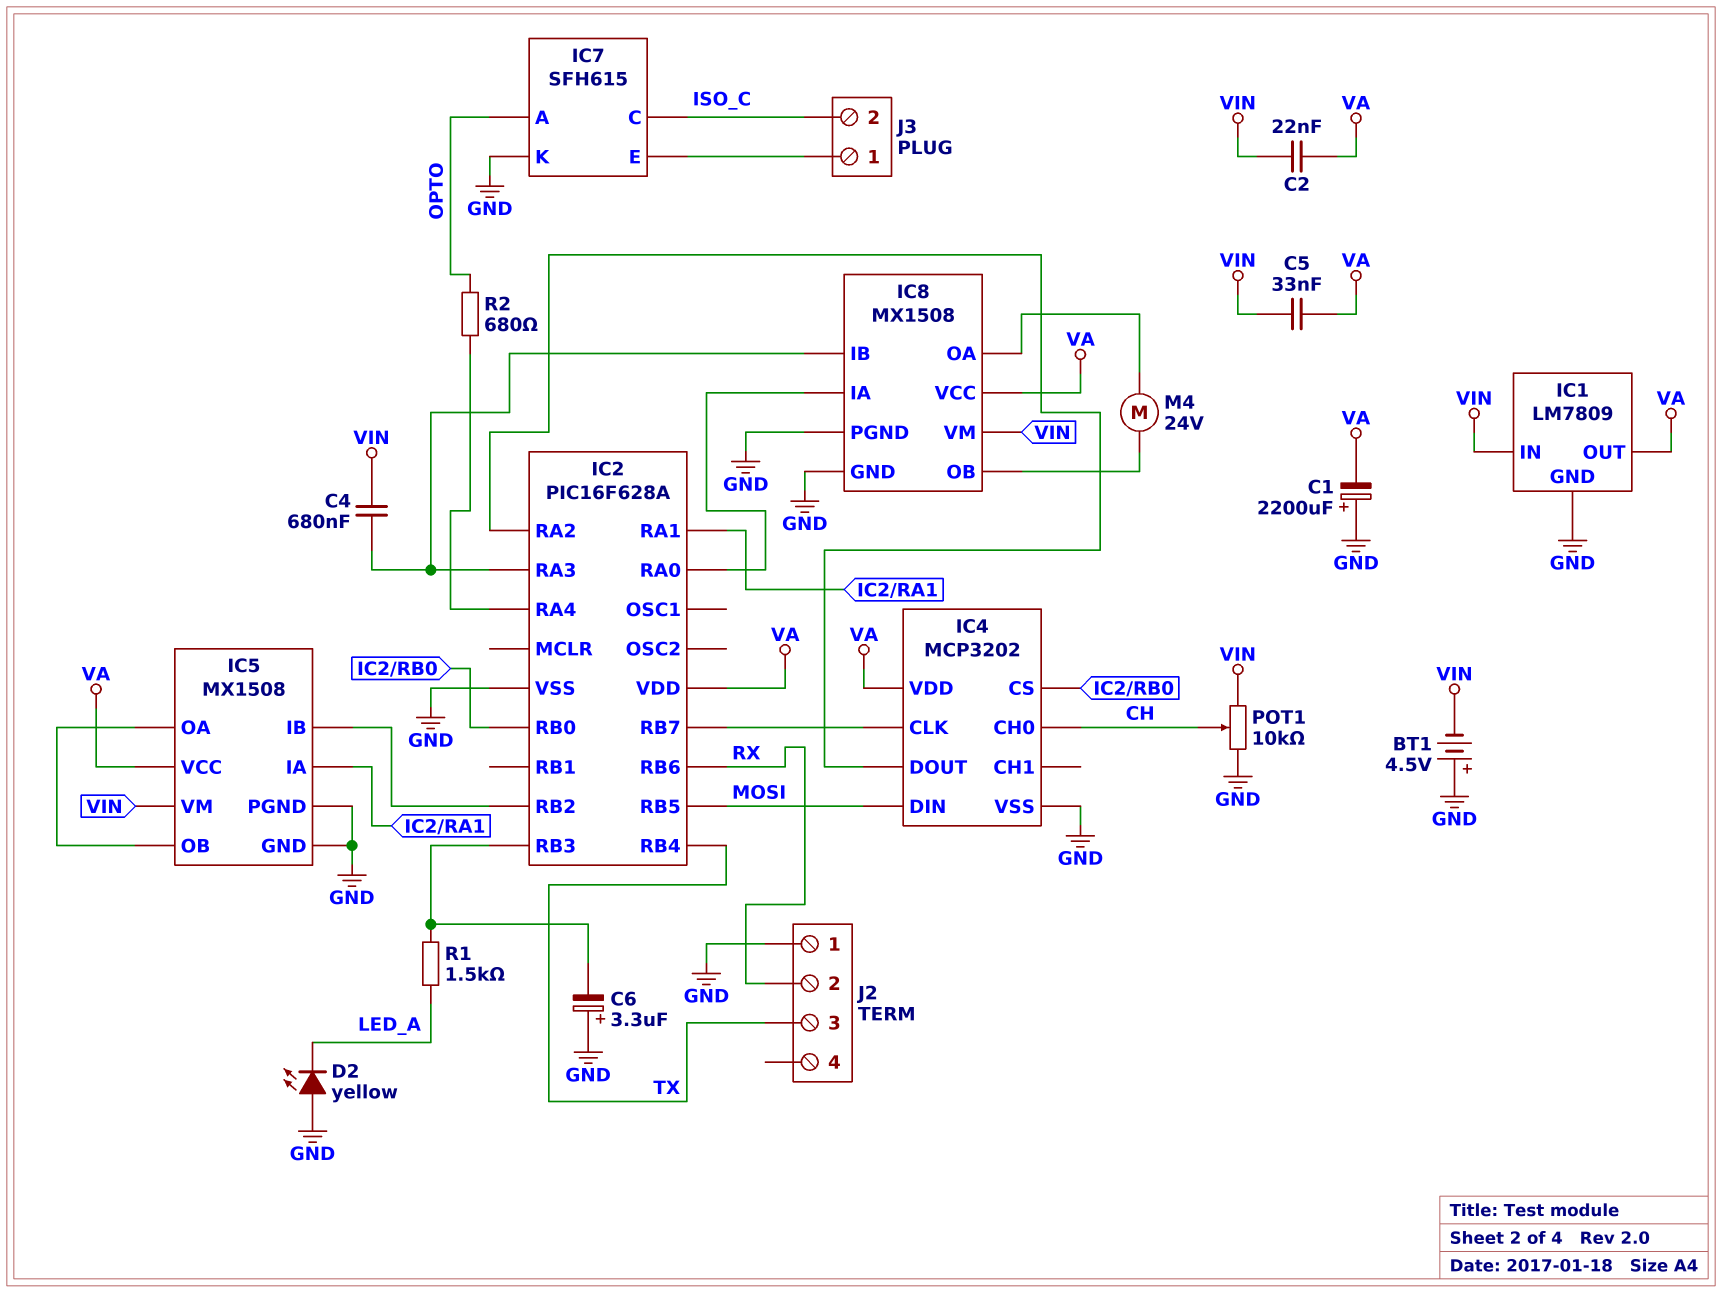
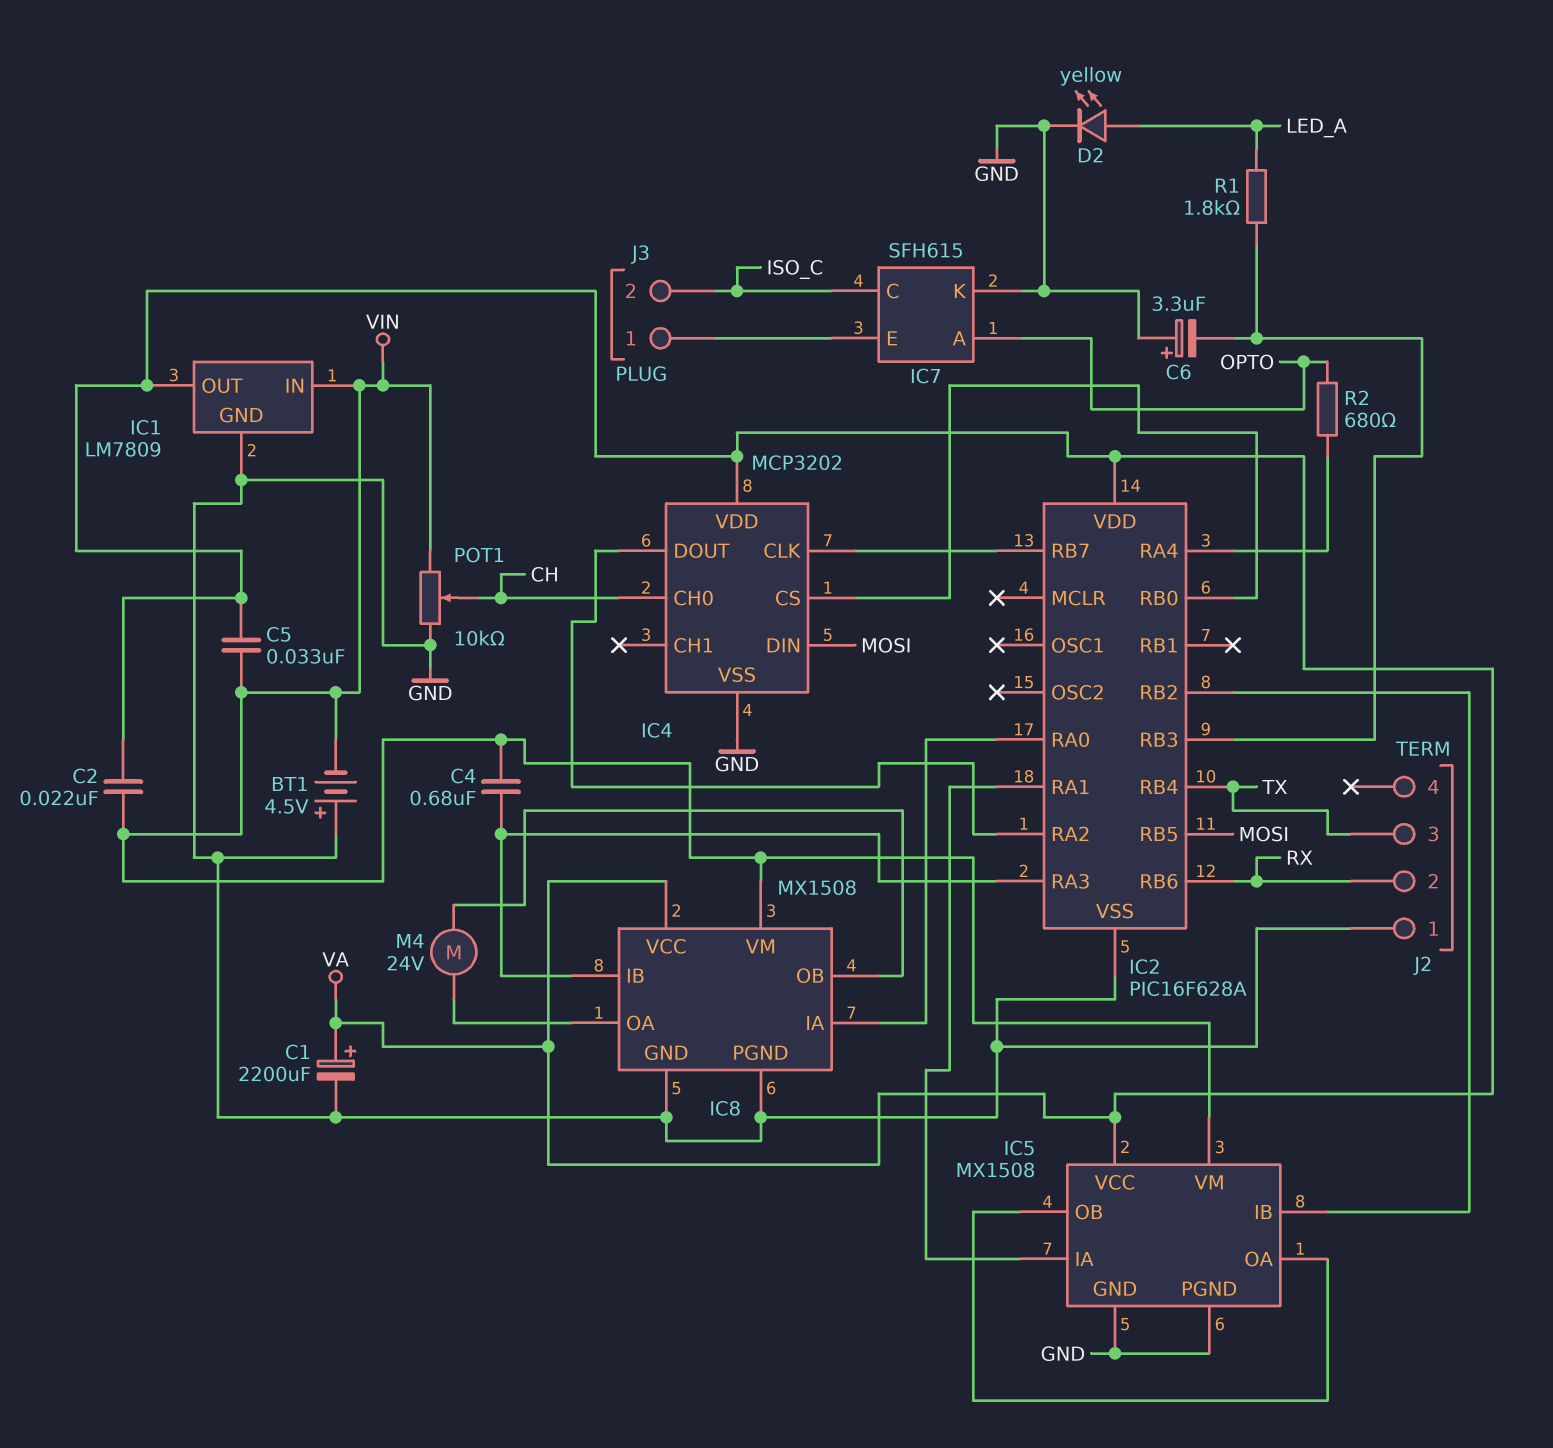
C1: 2200uF (plus GND, minus VA) -> 2200uF (plus VA, minus GND)
D2: LED yellow (A GND, K LED_A) -> LED yellow (A LED_A, K GND)
R1: 1.5k (IC2/RB3, LED_A) -> 1.8k (IC2/RB3, LED_A)

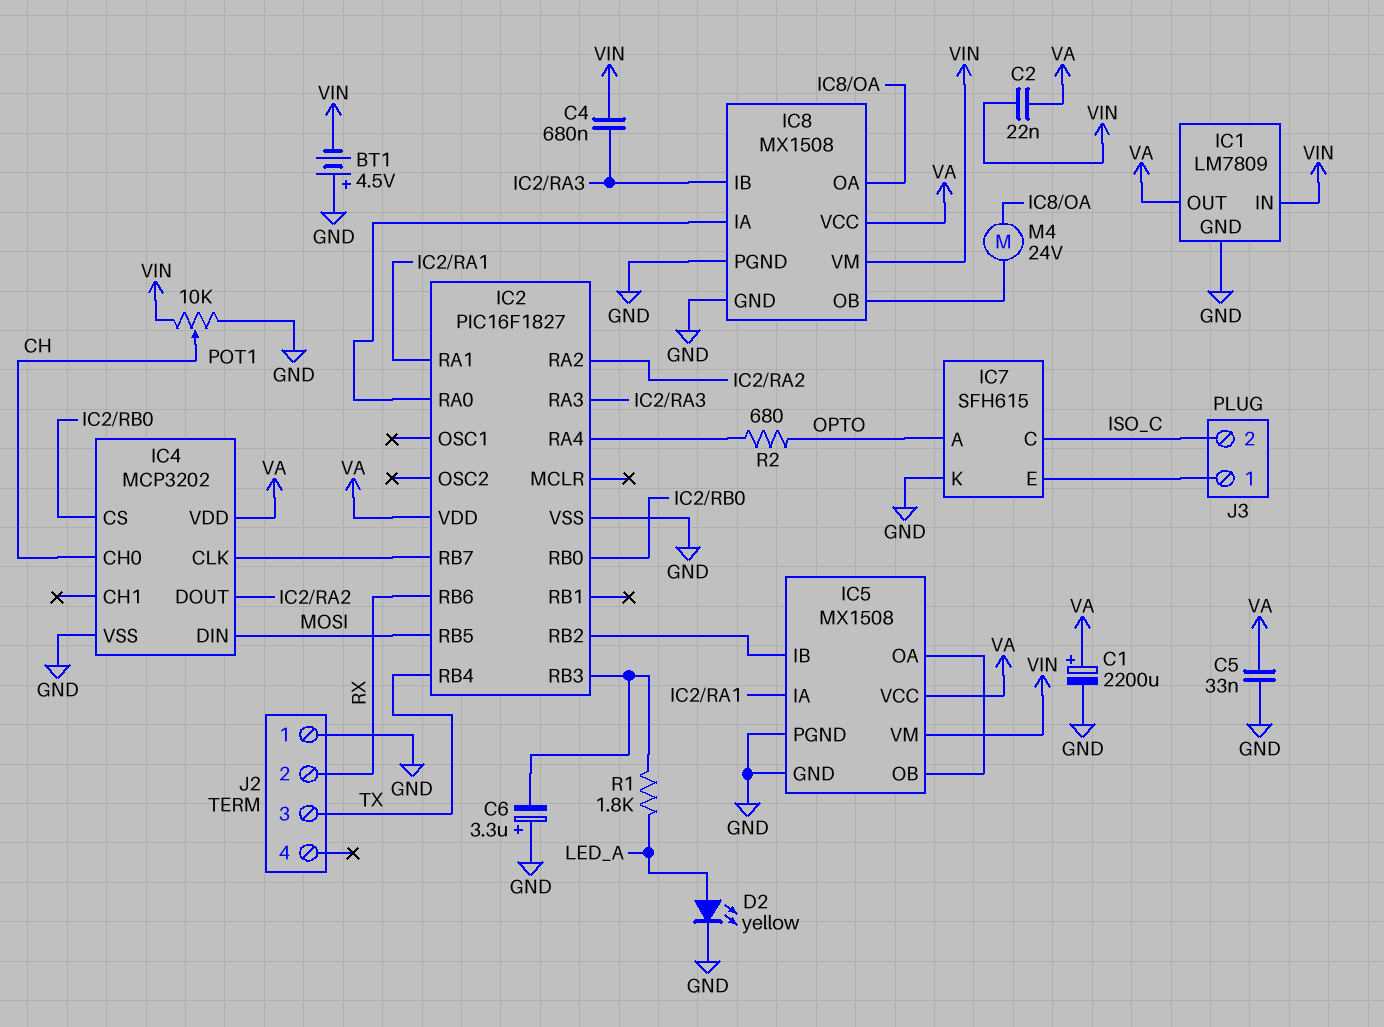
C5: 33nF (VA, VIN) -> 33nF (GND, VA)
IC2: PIC16F628A -> PIC16F1827

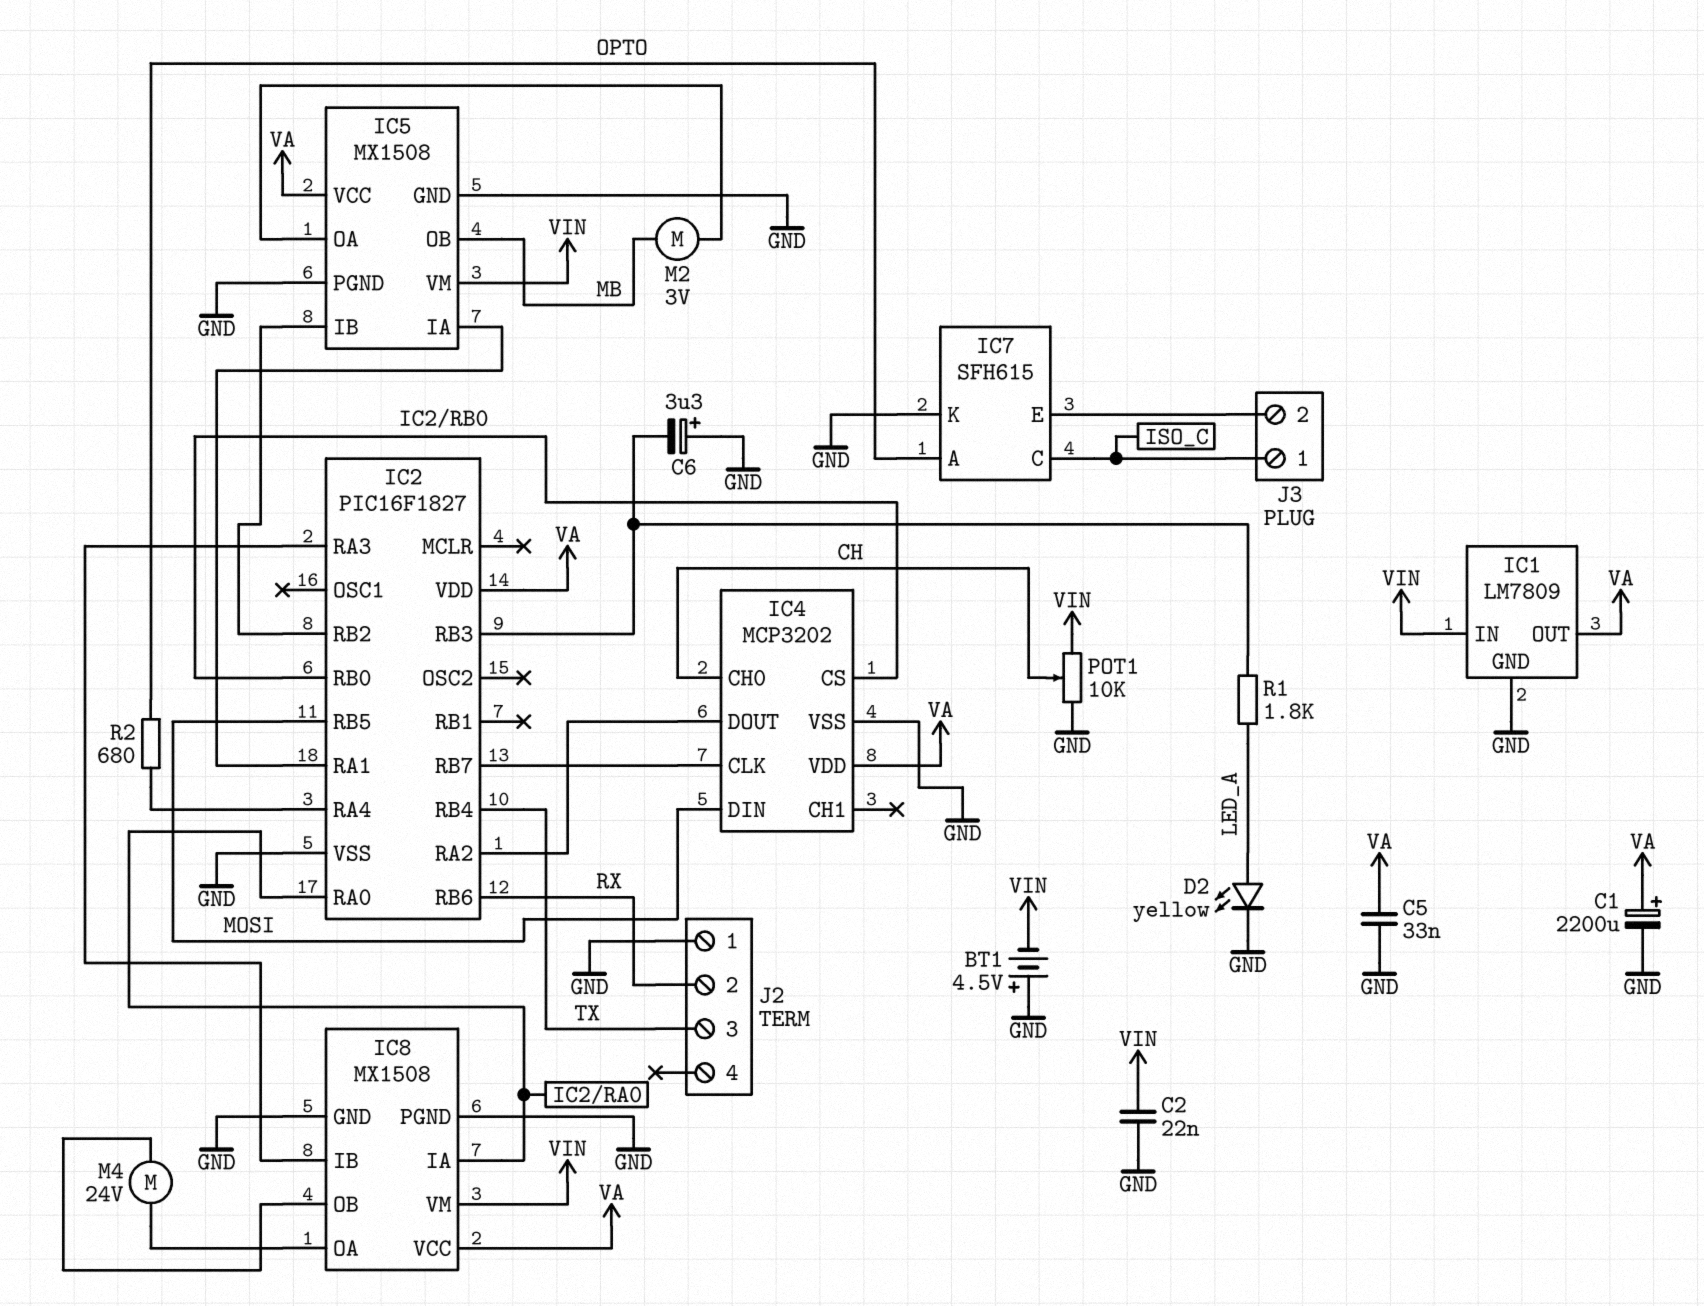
C2: 22nF (VA, VIN) -> 22nF (GND, VIN)
C4: 680nF (IC2/RA3, VIN) -> none
IC5 pin OB: IC5/OA -> MB
J3 pin 1: IC7/E -> ISO_C
J3 pin 2: ISO_C -> IC7/E
M2: none -> motor 3V (IC5/OA, MB)

